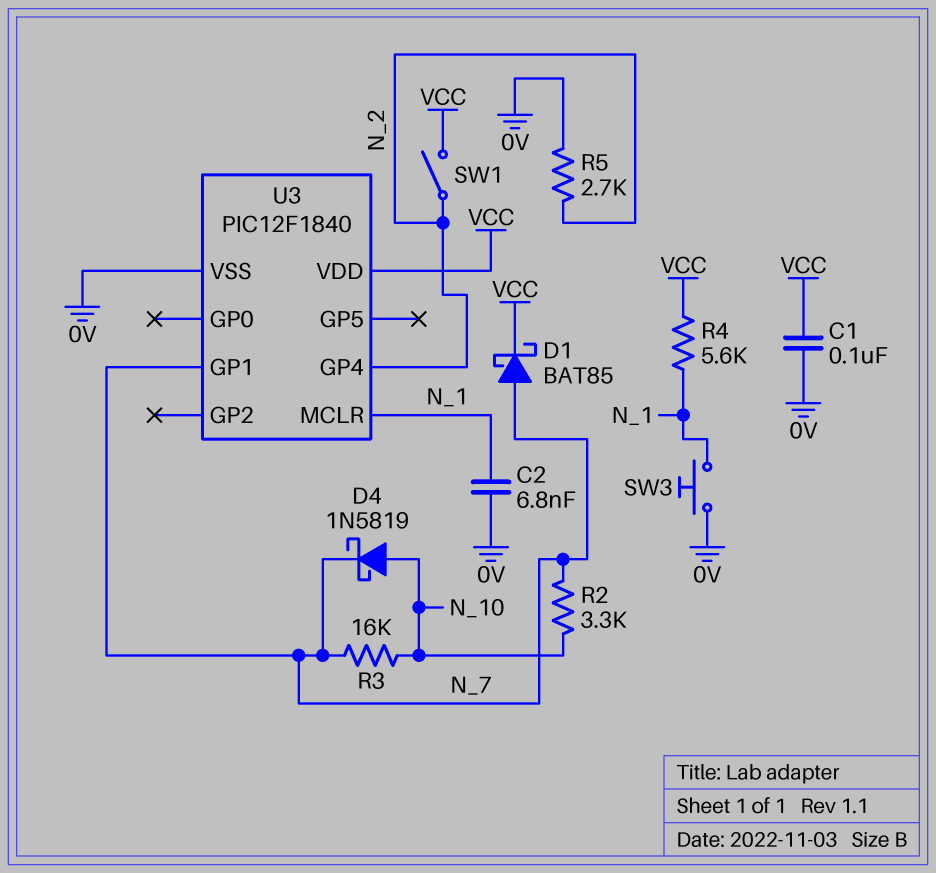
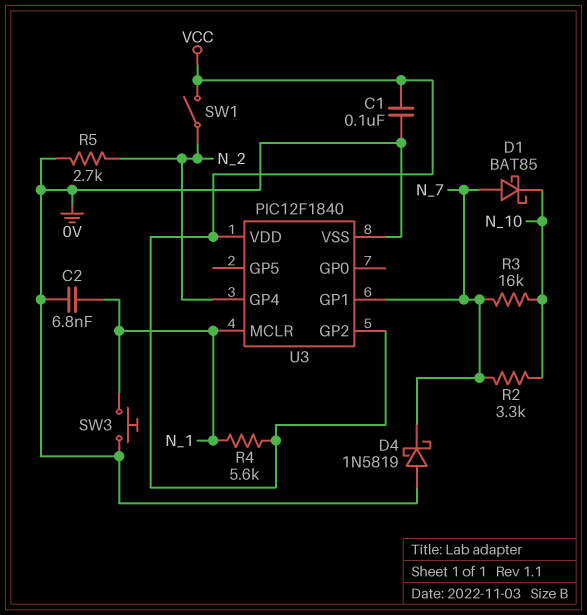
D1: schottky BAT85 (A N_7, K VCC) -> schottky BAT85 (A N_7, K N_10)
D4: schottky 1N5819 (A N_10, K N_7) -> schottky 1N5819 (A 0V, K N_7)
U3 pin GP2: none -> VCC

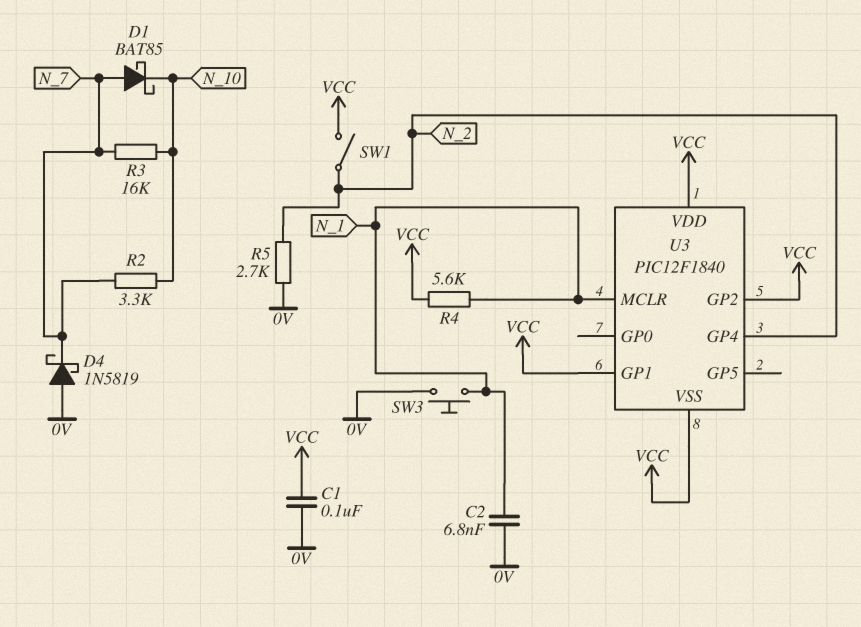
U3 pin GP1: N_7 -> VCC
U3 pin VSS: 0V -> VCC

